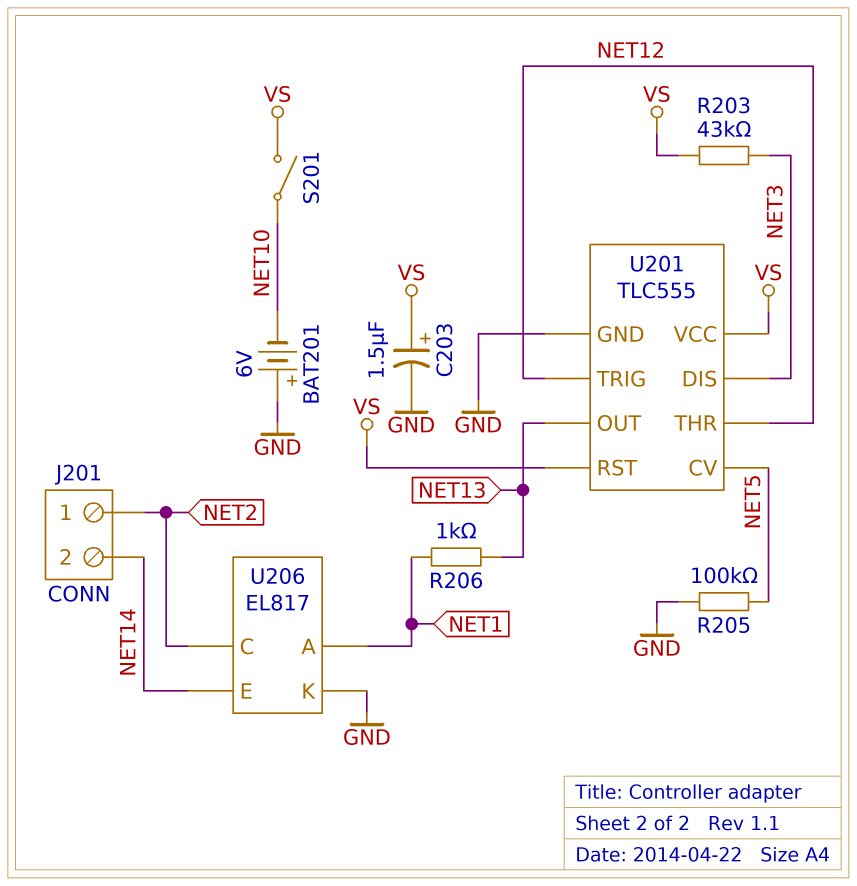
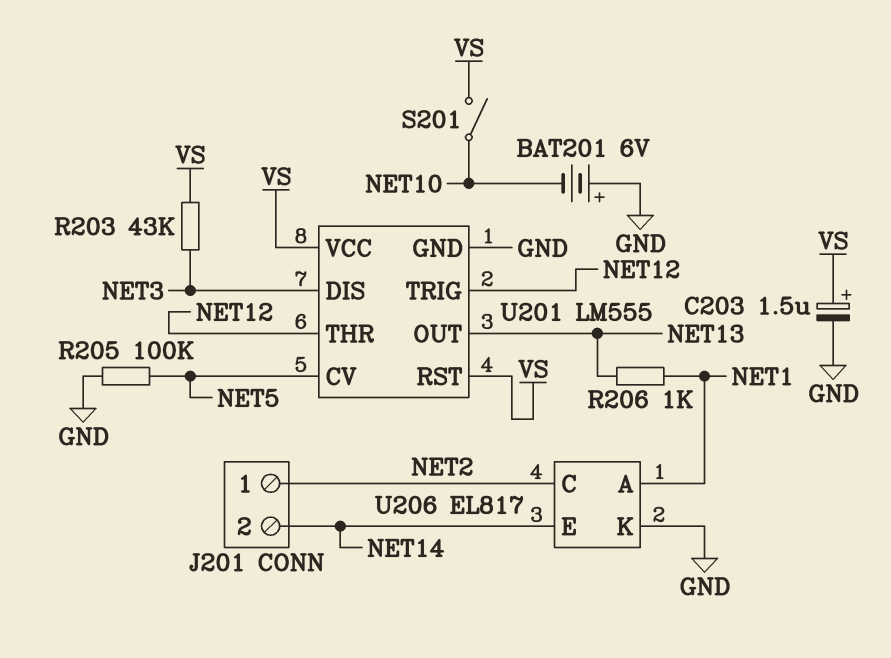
U201: TLC555 -> LM555

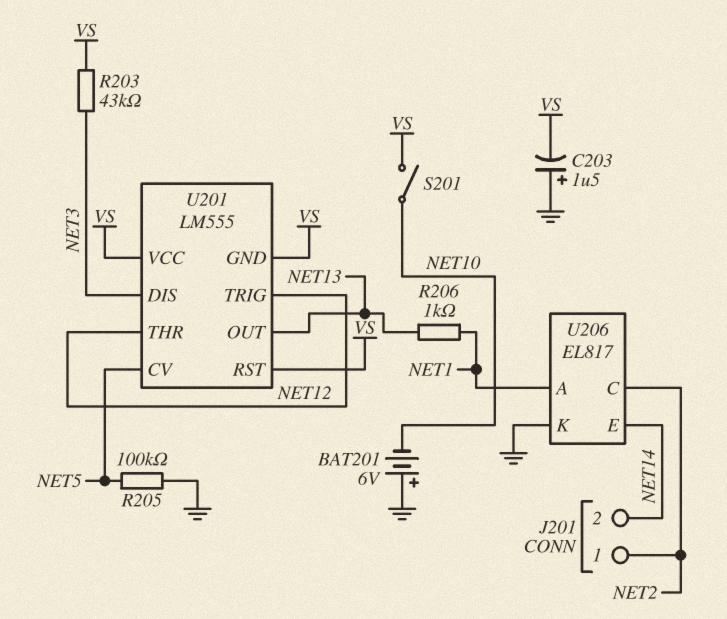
C203: 1.5uF (plus VS, minus GND) -> 1.5uF (plus GND, minus VS)
U201 pin GND: GND -> VS

